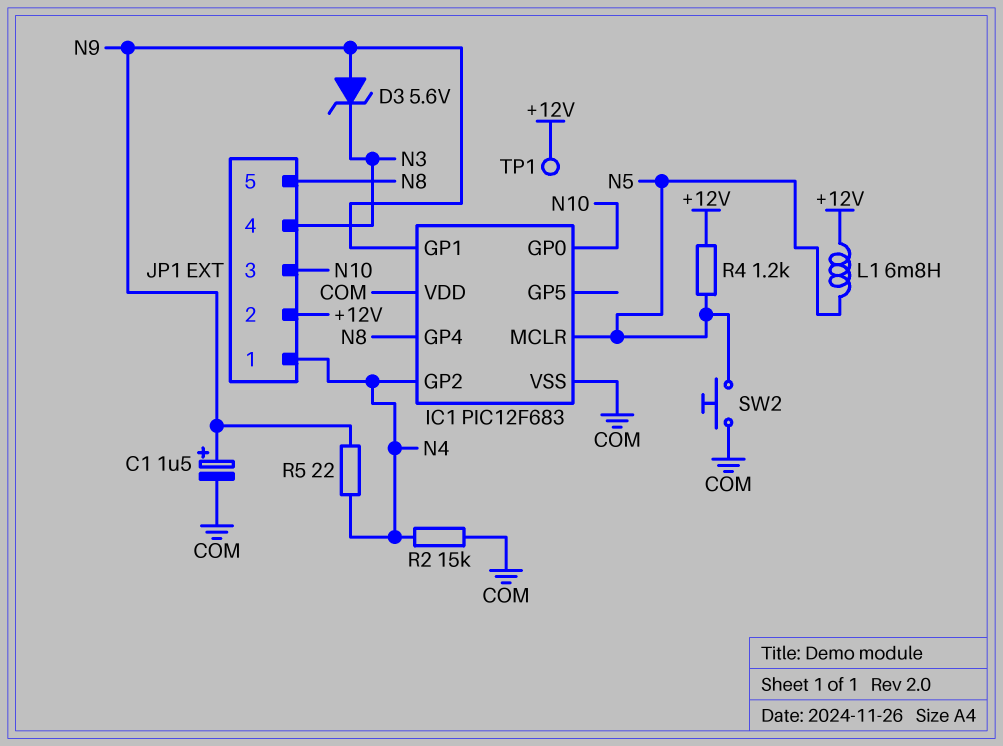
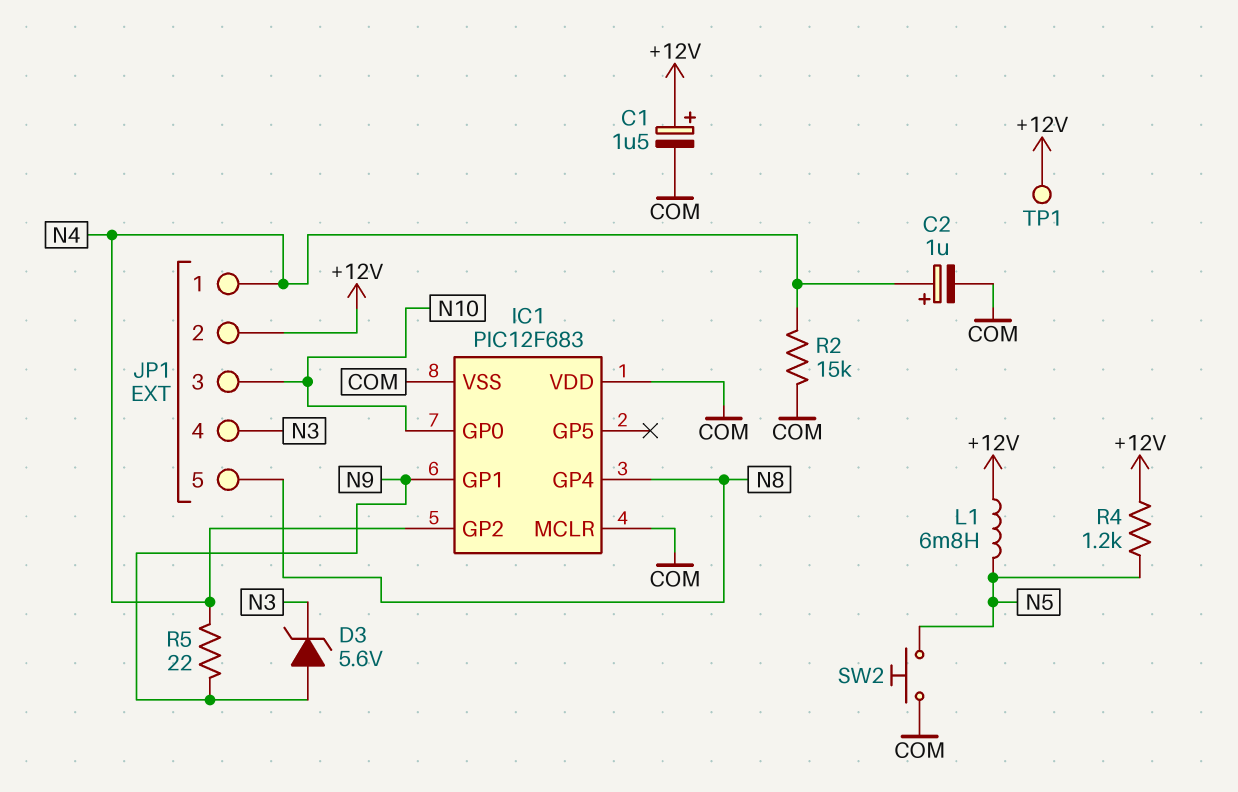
C1: 1.5uF (plus N9, minus COM) -> 1.5uF (plus +12V, minus COM)
C2: none -> 1uF (plus N4, minus COM)
IC1 pin MCLR: N5 -> COM

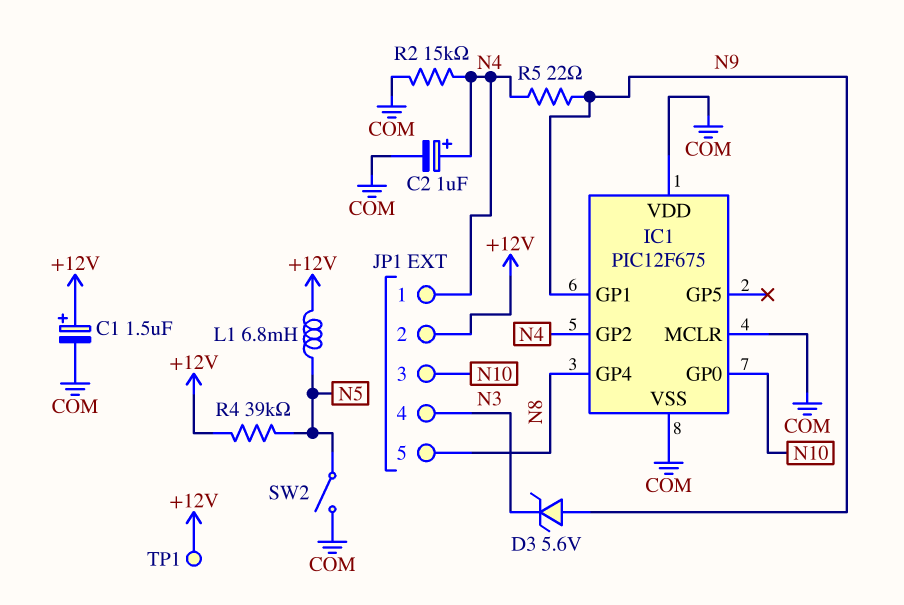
IC1: PIC12F683 -> PIC12F675
R4: 1.2k (+12V, N5) -> 39k (+12V, N5)
SW2: button (COM, N5) -> switch (COM, N5)

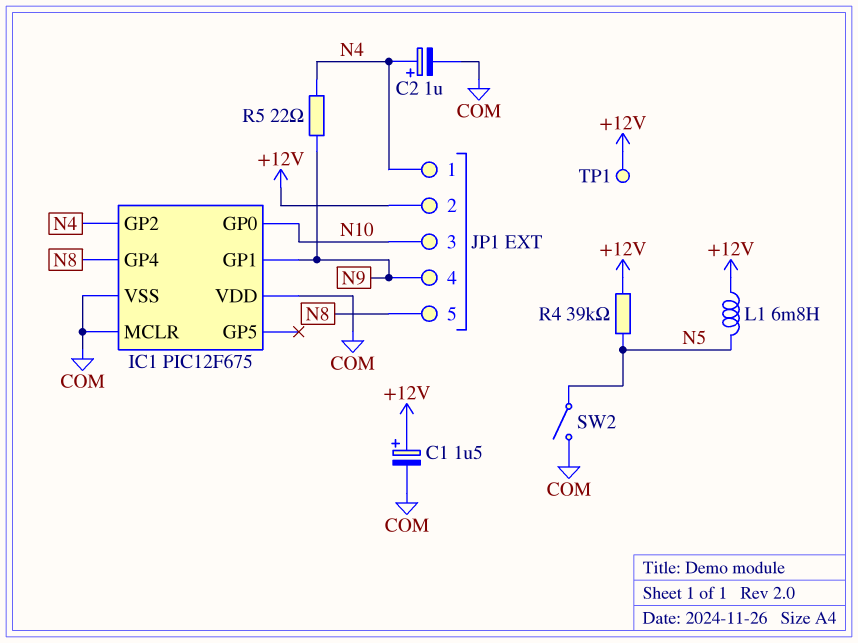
D3: zener 5.6V (A N9, K N3) -> none
JP1 pin 4: N3 -> N9
R2: 15k (COM, N4) -> none

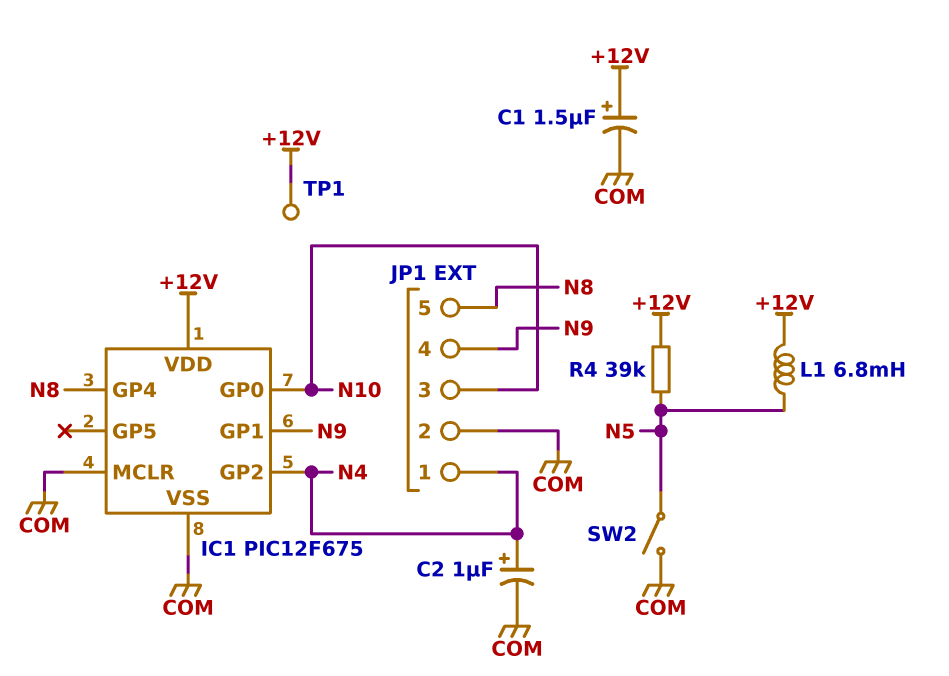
IC1 pin VDD: COM -> +12V
JP1 pin 2: +12V -> COM
R5: 22 (N4, N9) -> none

